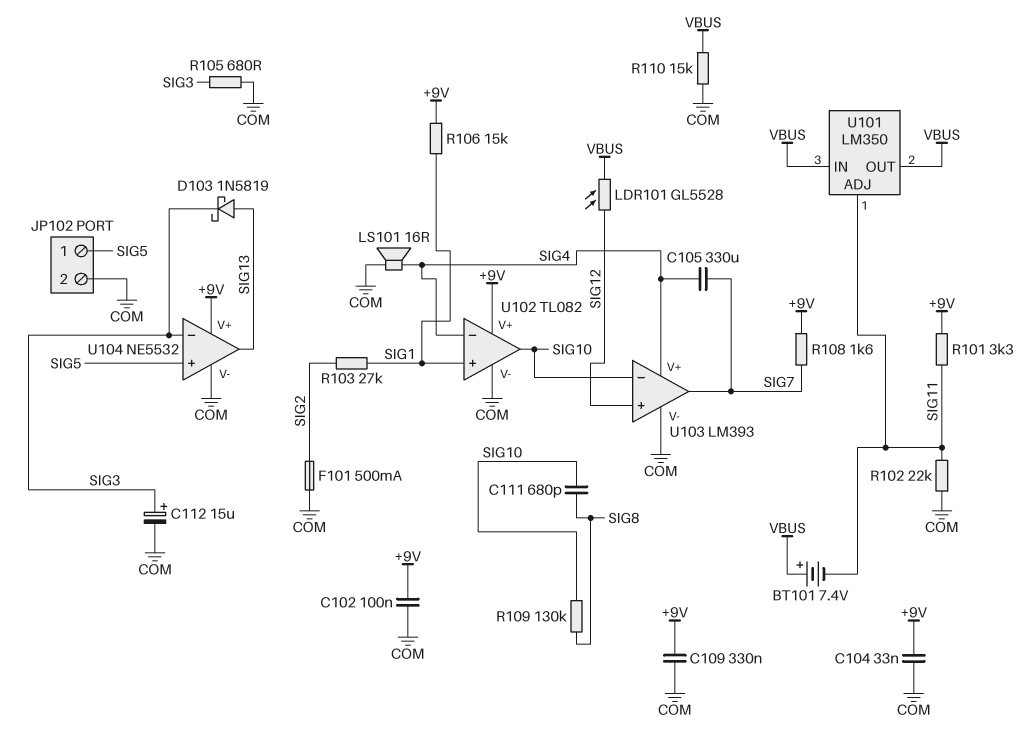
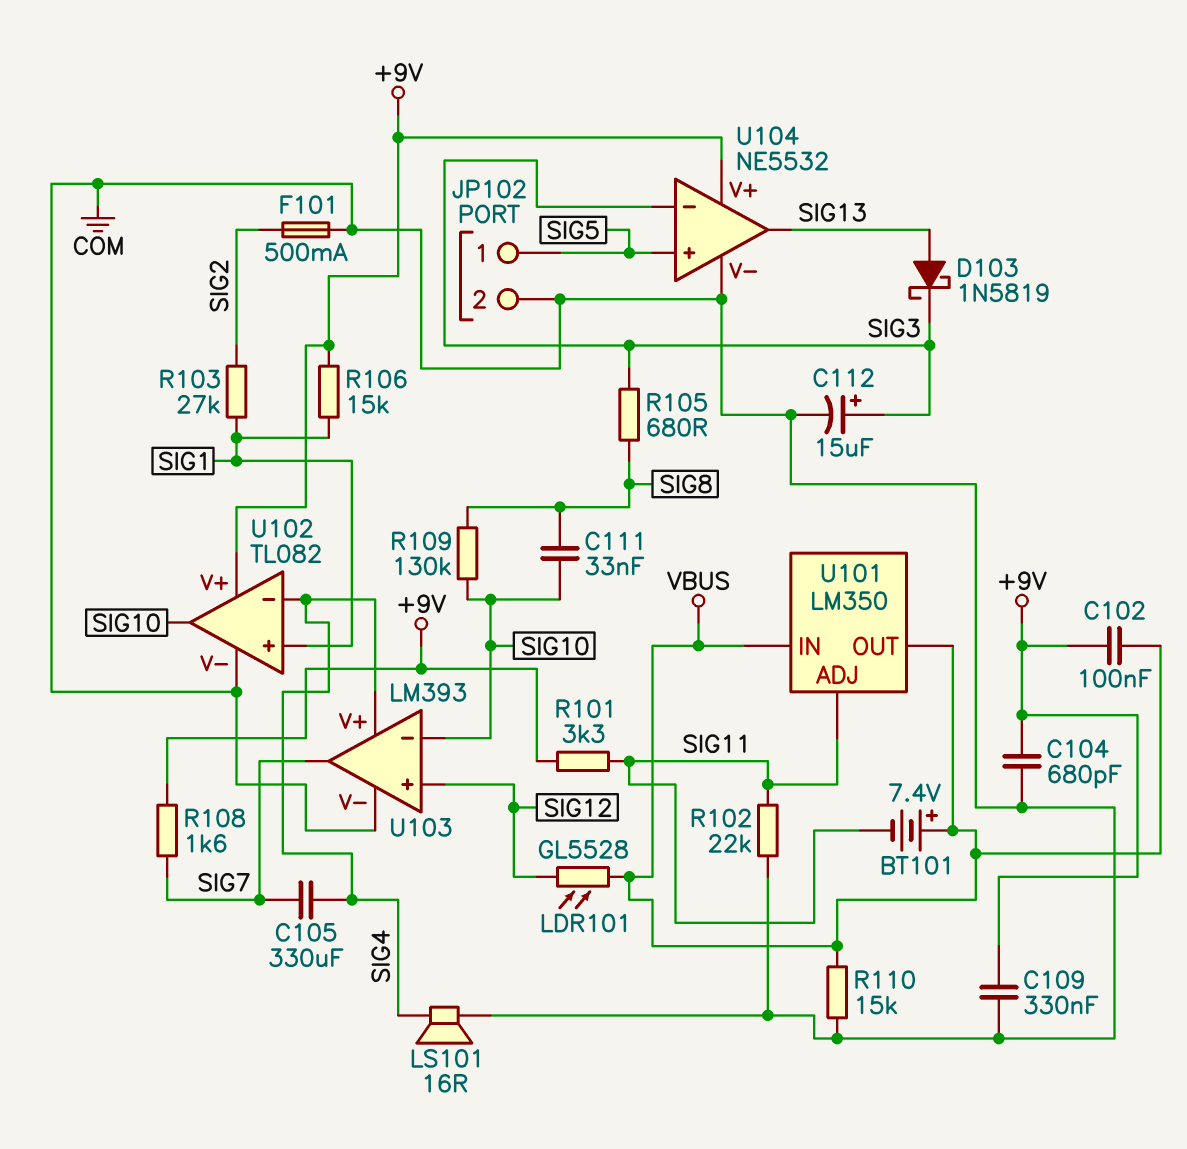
C102: 100nF (+9V, COM) -> 100nF (+9V, VBUS)
C104: 33nF (+9V, COM) -> 680pF (+9V, COM)
C111: 680pF (SIG8, SIG10) -> 33nF (SIG8, SIG10)
R105: 680 (COM, SIG3) -> 680 (SIG3, SIG8)

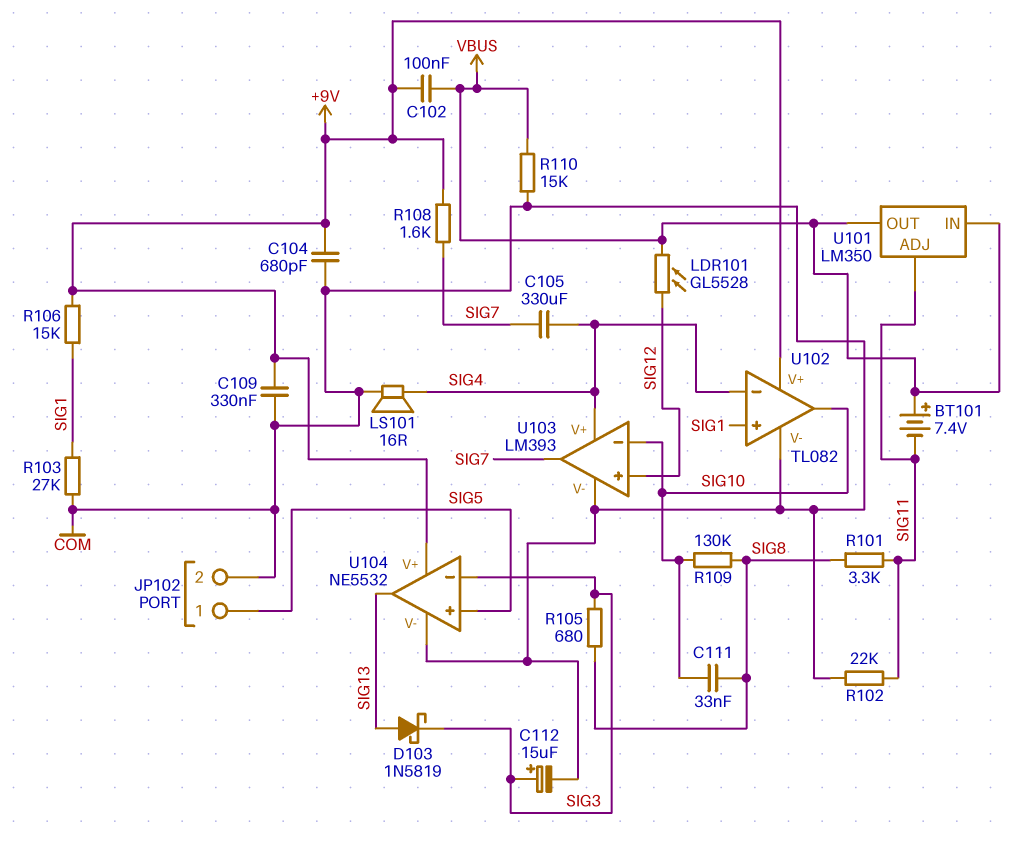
F101: 500mA (COM, SIG2) -> none
R101: 3.3k (+9V, SIG11) -> 3.3k (SIG8, SIG11)
R103: 27k (SIG1, SIG2) -> 27k (COM, SIG1)

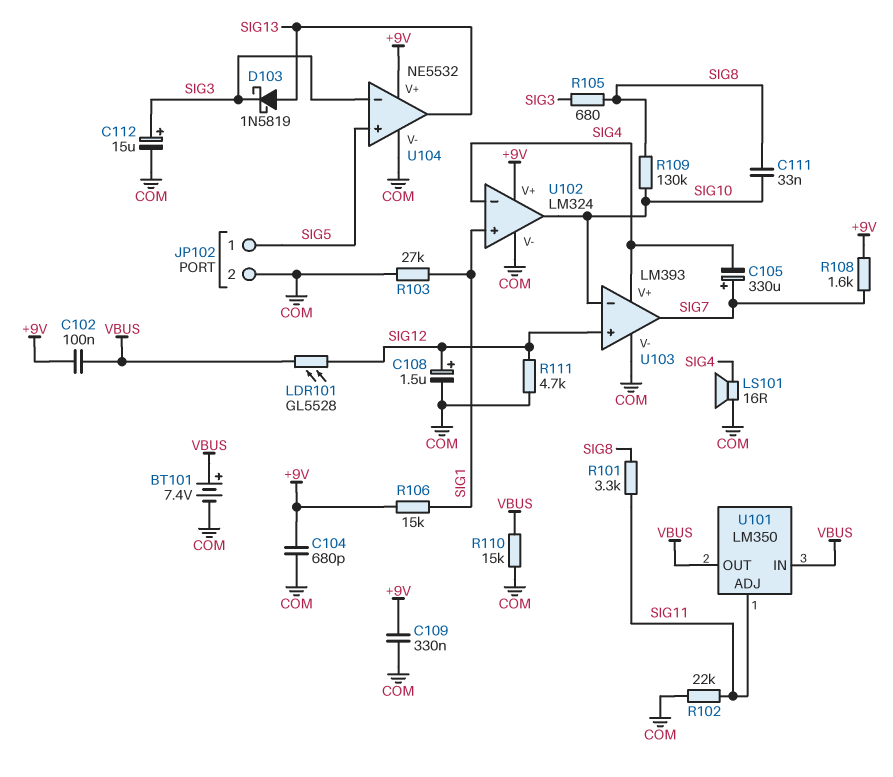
BT101: 7.4V (plus VBUS, minus SIG11) -> 7.4V (plus VBUS, minus COM)
C105: 330uF (SIG4, SIG7) -> 330uF (plus SIG7, minus SIG4)
C108: none -> 1.5uF (plus SIG12, minus COM)
R111: none -> 4.7k (COM, SIG12)
U102: TL082 -> LM324

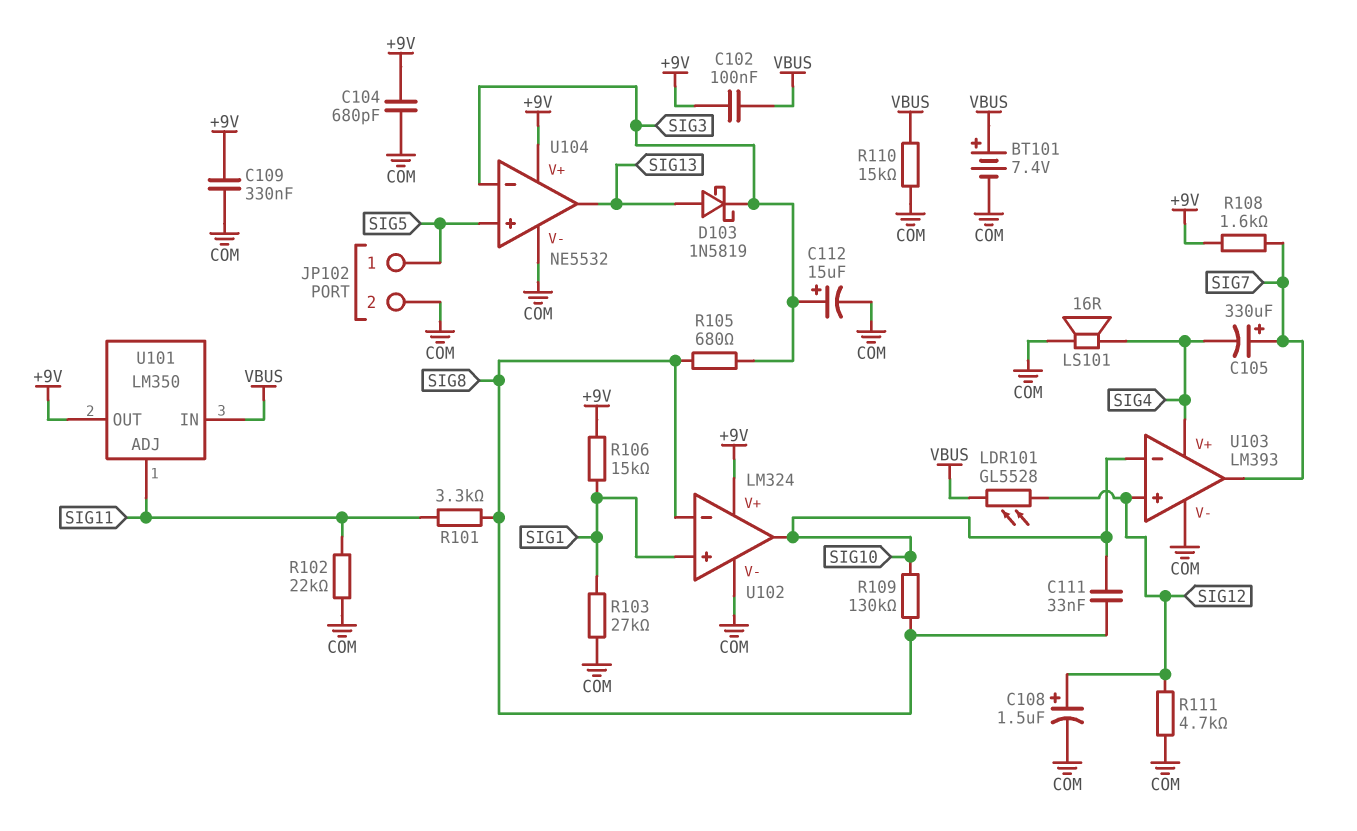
U101 pin OUT: VBUS -> +9V
U102 pin in-: SIG4 -> SIG8

